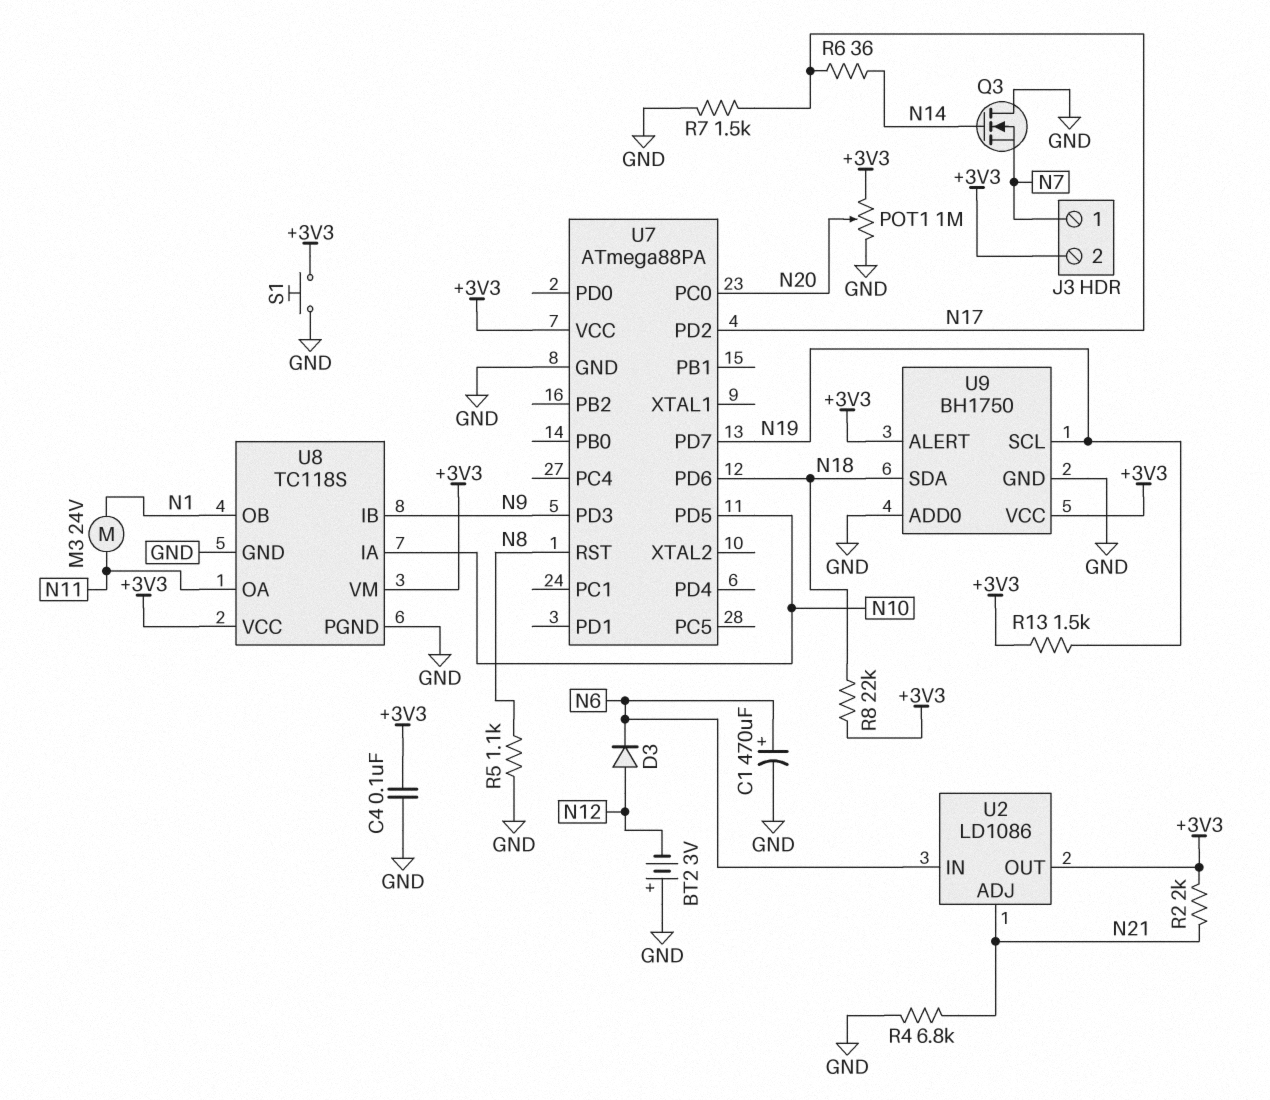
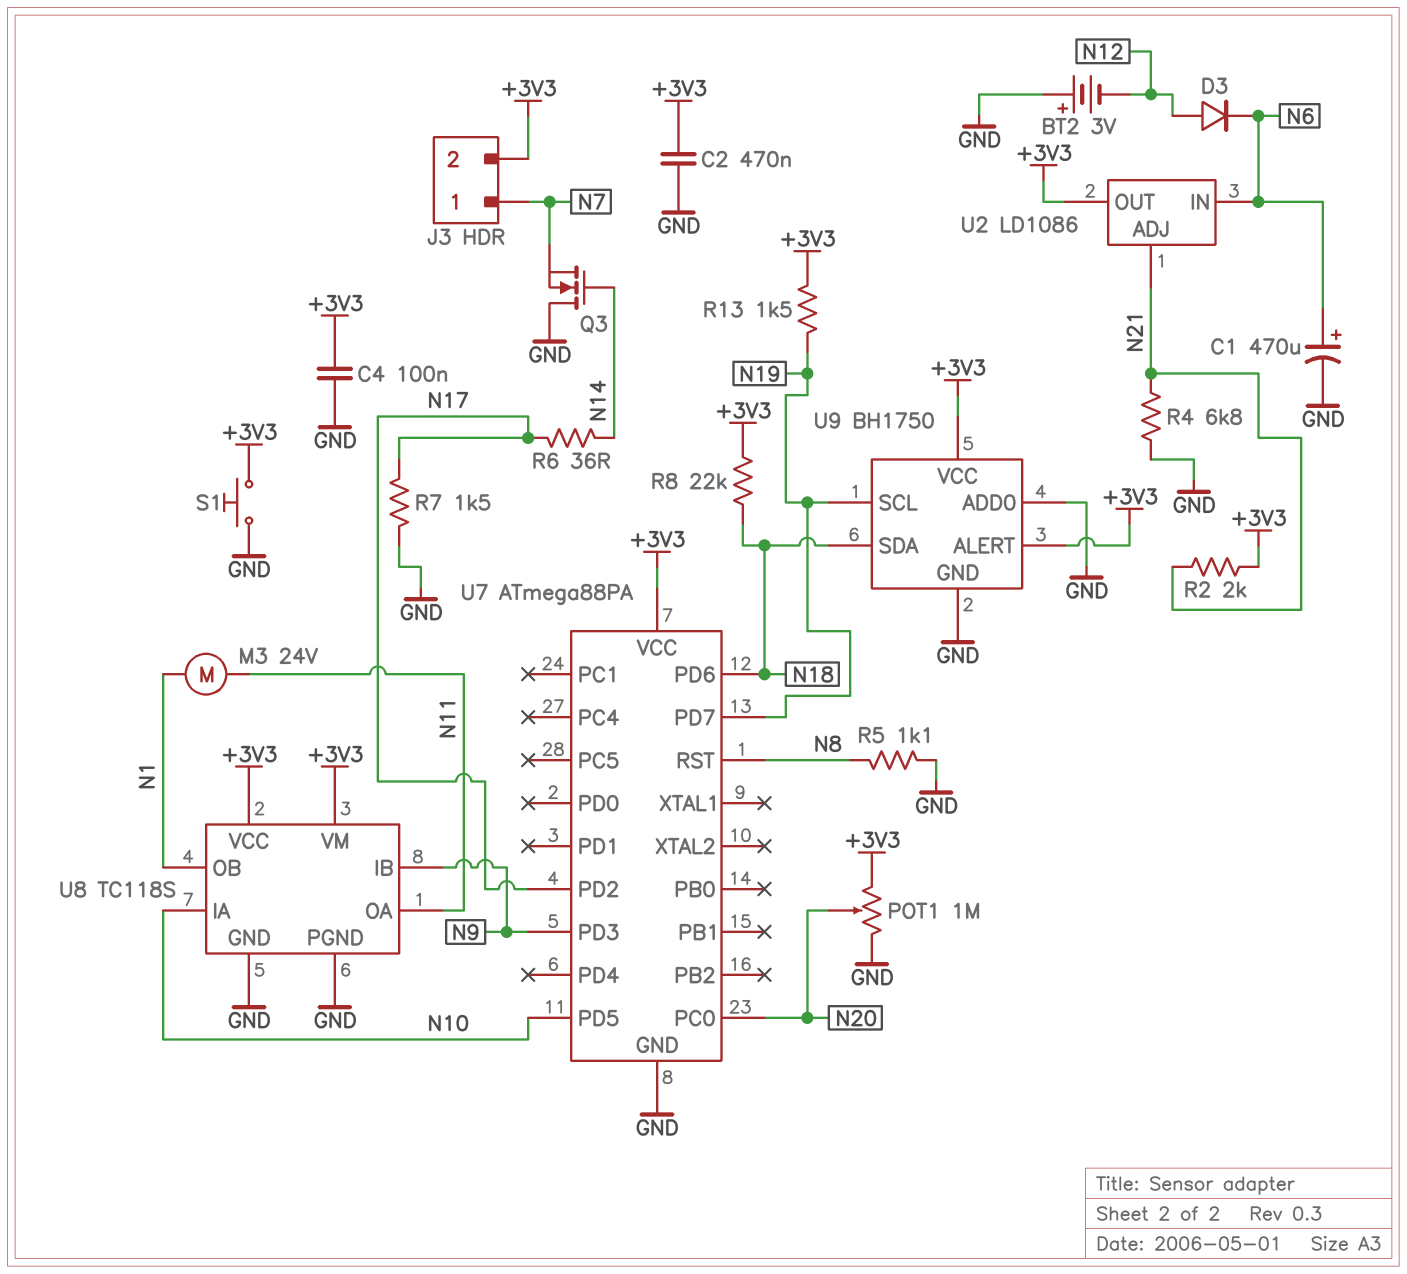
C2: none -> 470nF (+3V3, GND)

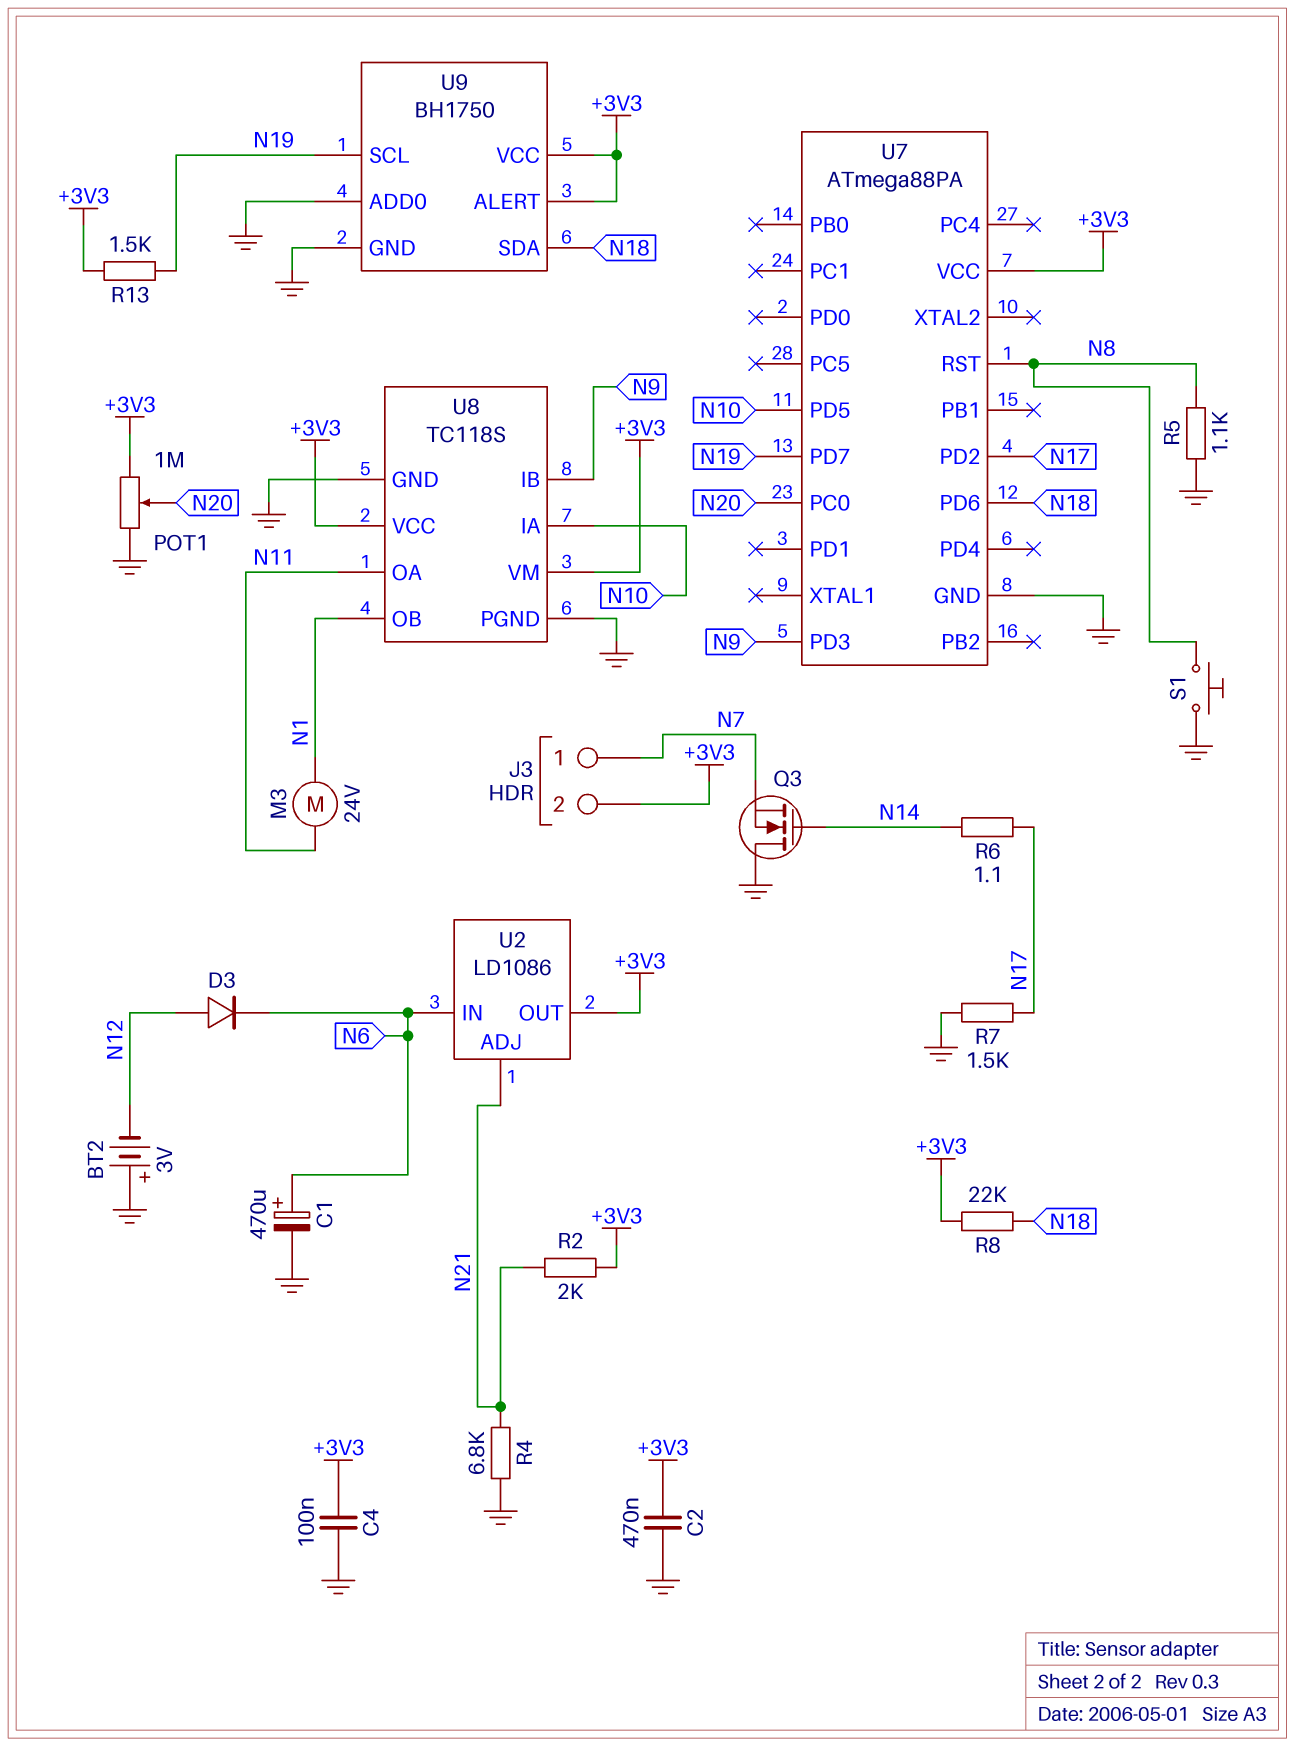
R6: 36 (N14, N17) -> 1.1 (N14, N17)
S1: button (+3V3, GND) -> button (GND, N8)

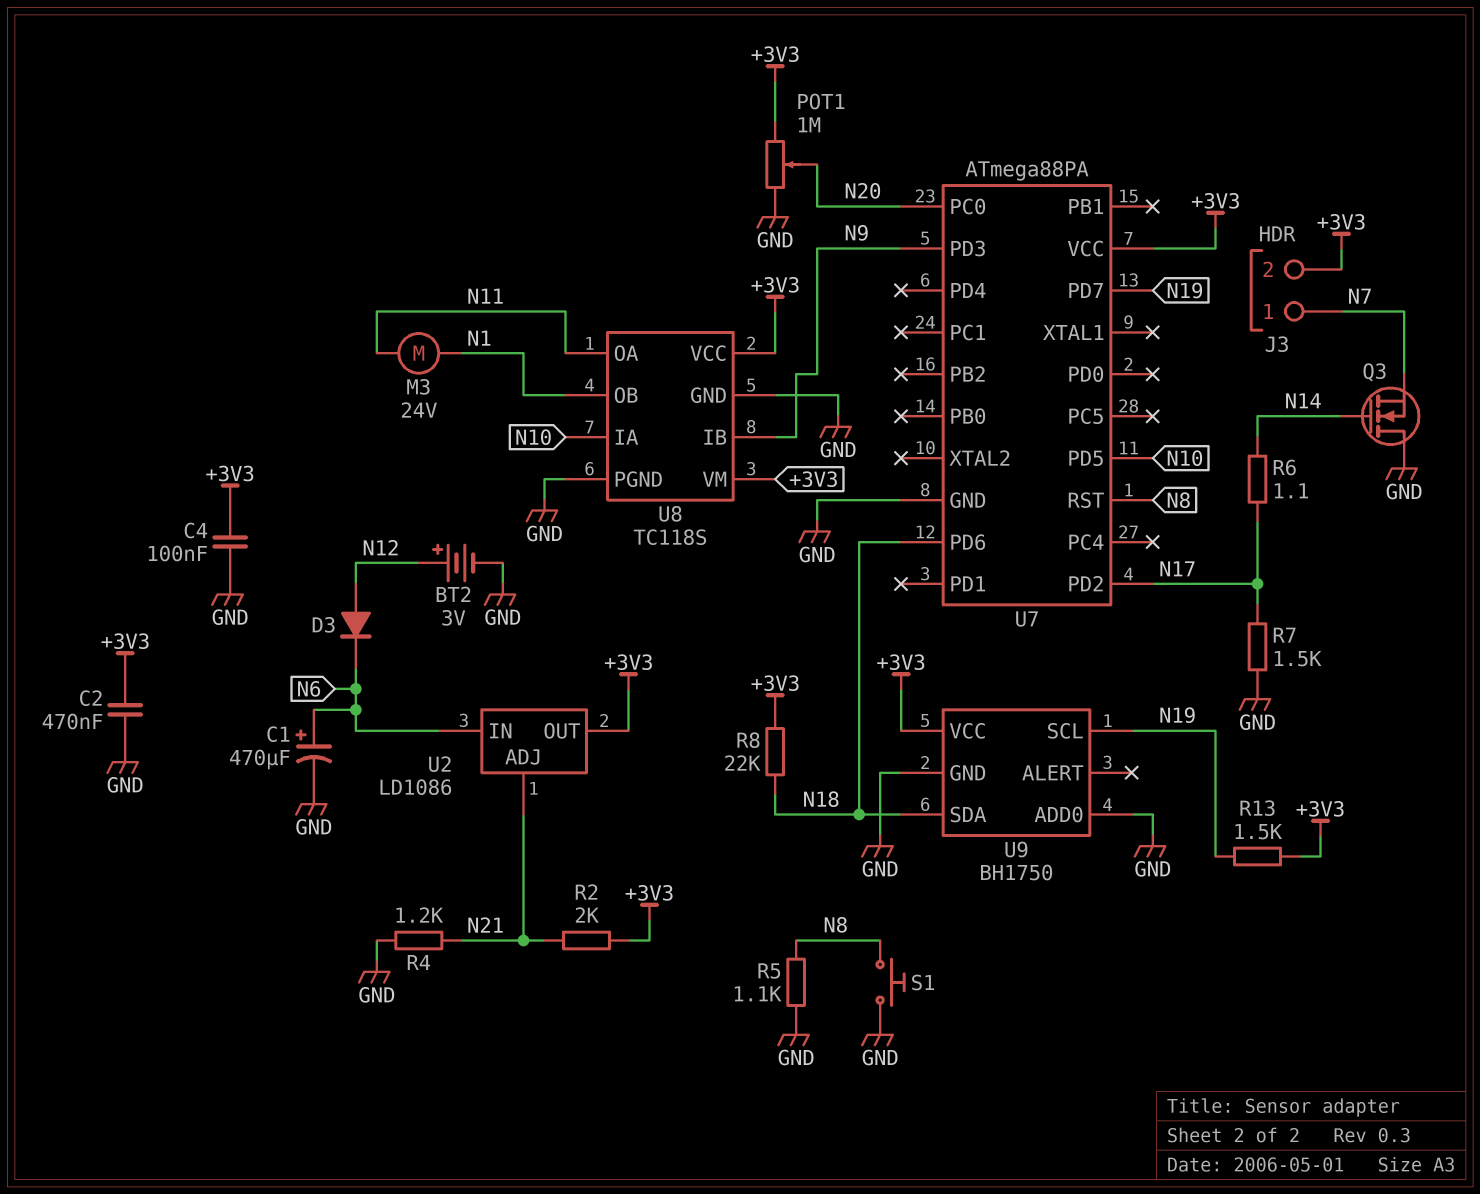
BT2: 3V (plus GND, minus N12) -> 3V (plus N12, minus GND)
R4: 6.8k (GND, N21) -> 1.2k (GND, N21)
U9 pin ALERT: +3V3 -> none

